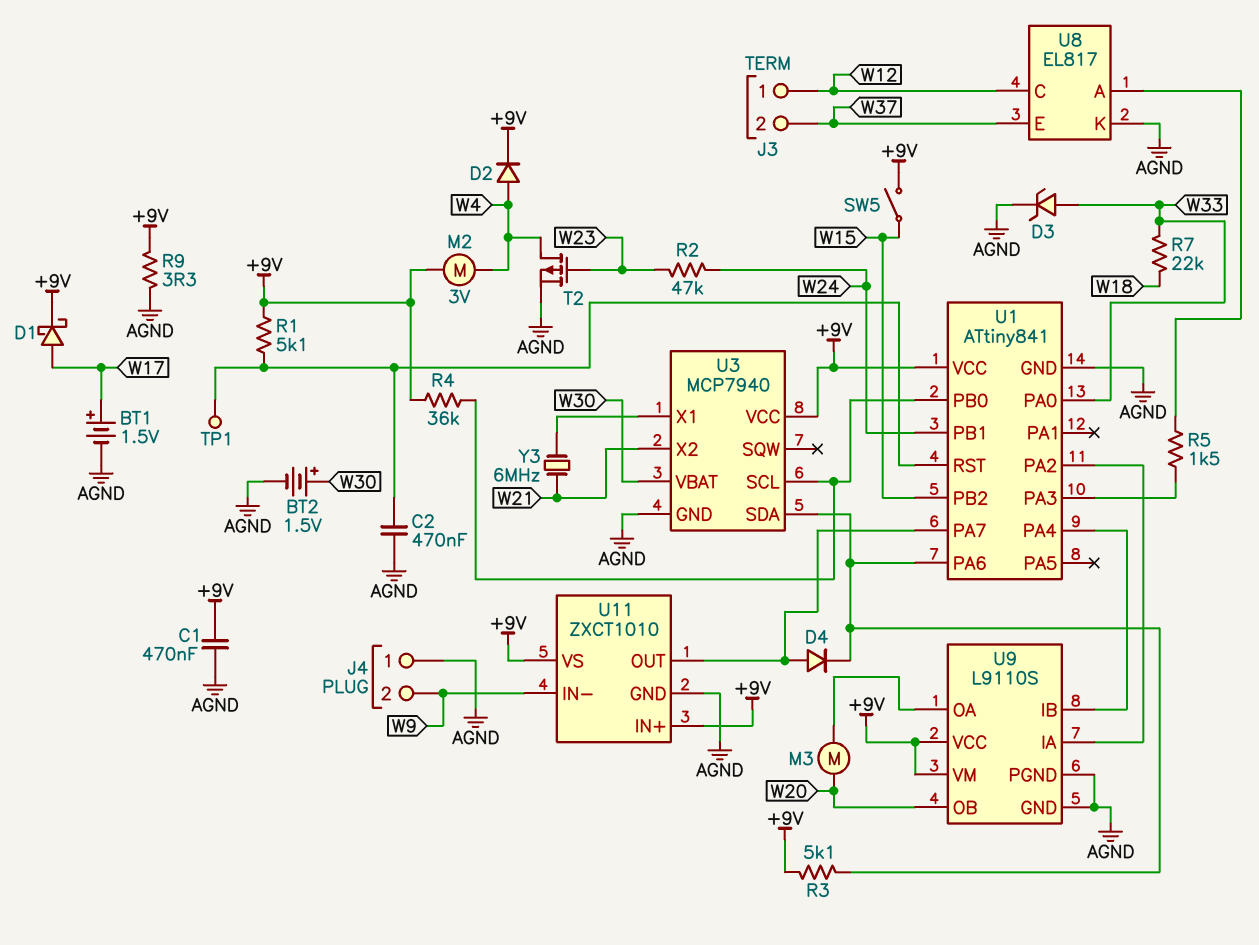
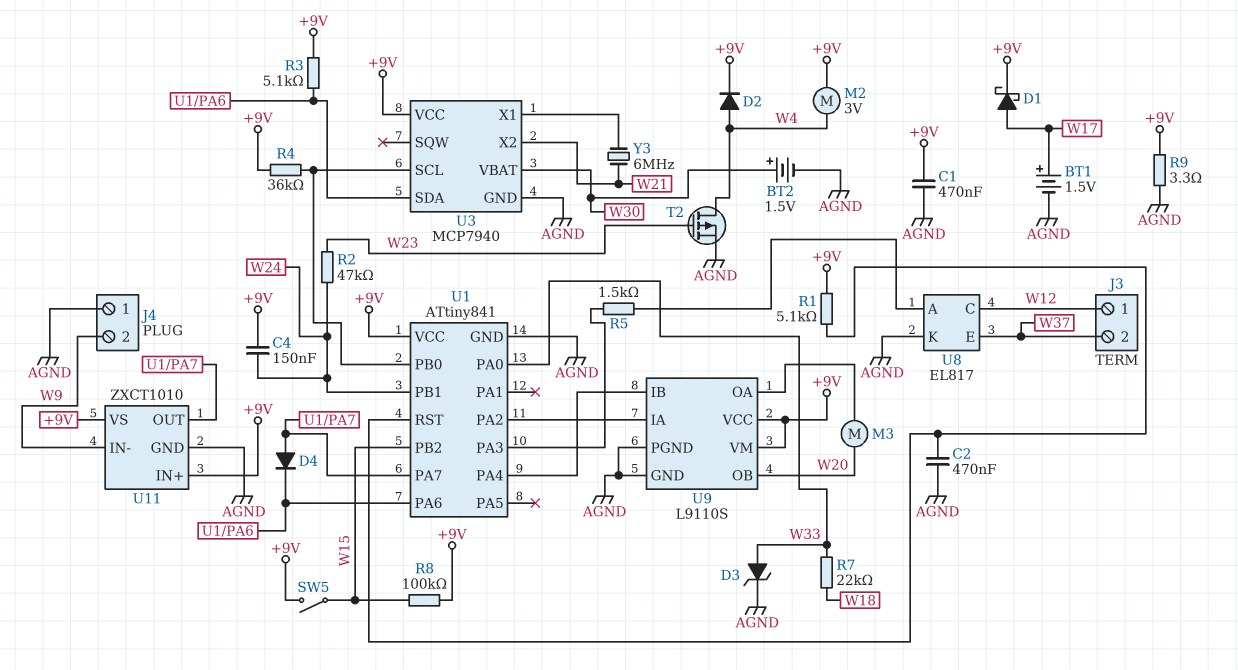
C4: none -> 150nF (+9V, W24)
R8: none -> 100k (+9V, W15)
TP1: test point (U1/RST) -> none

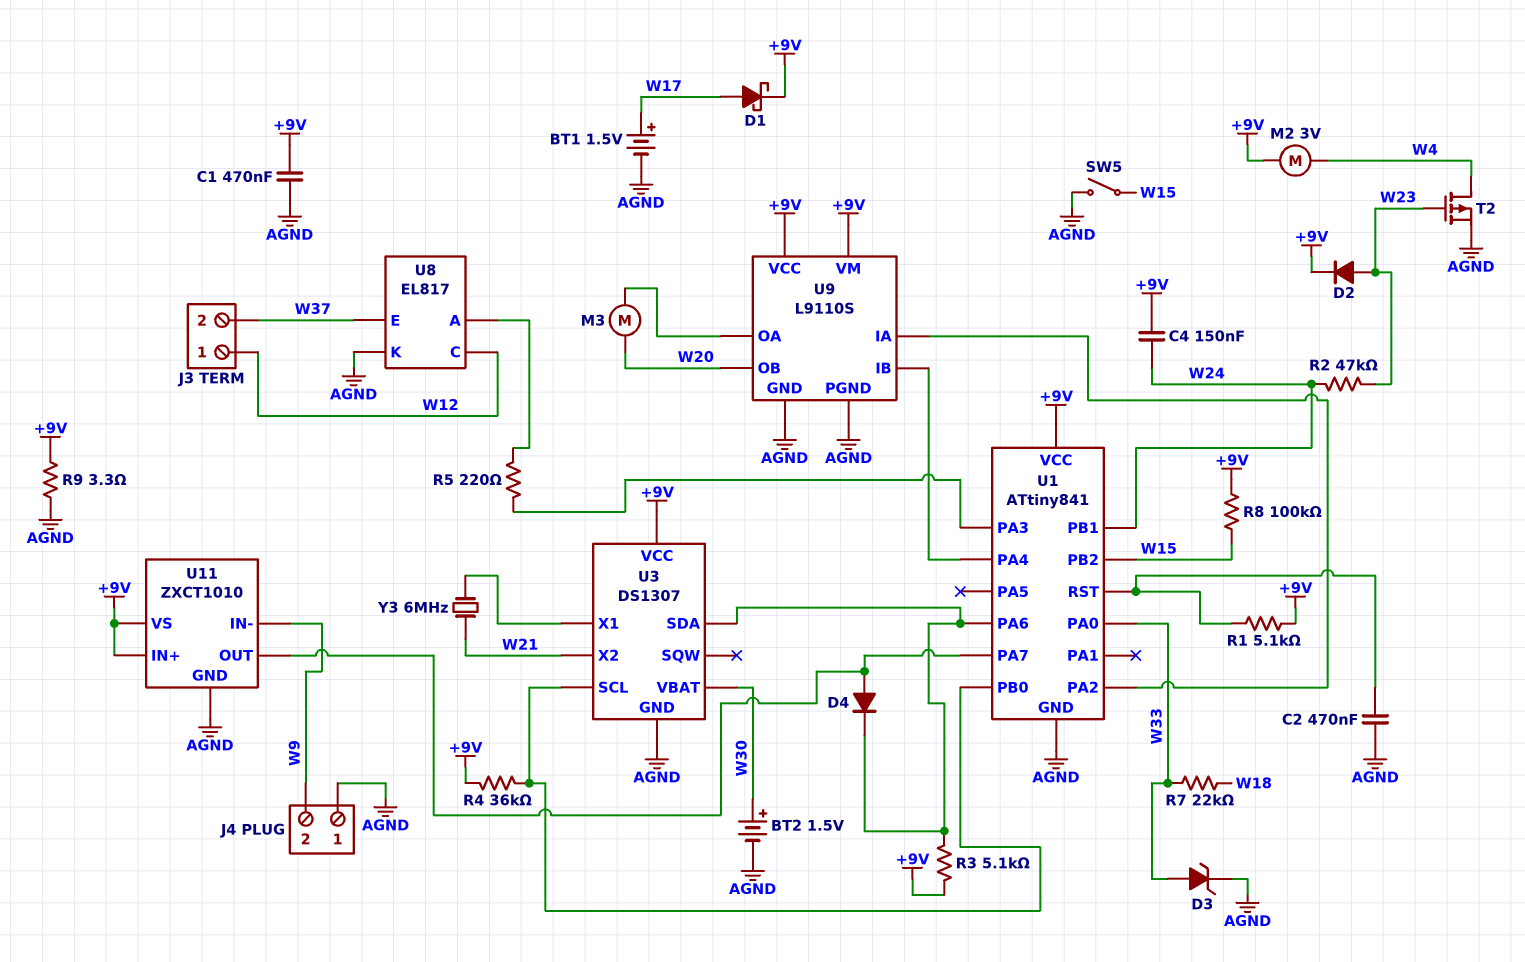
D2: diode (A W4, K +9V) -> diode (A W23, K +9V)
R5: 1.5k (U1/PA3, U8/A) -> 220 (U1/PA3, U8/A)
SW5: switch (+9V, W15) -> switch (AGND, W15)
U3: MCP7940 -> DS1307

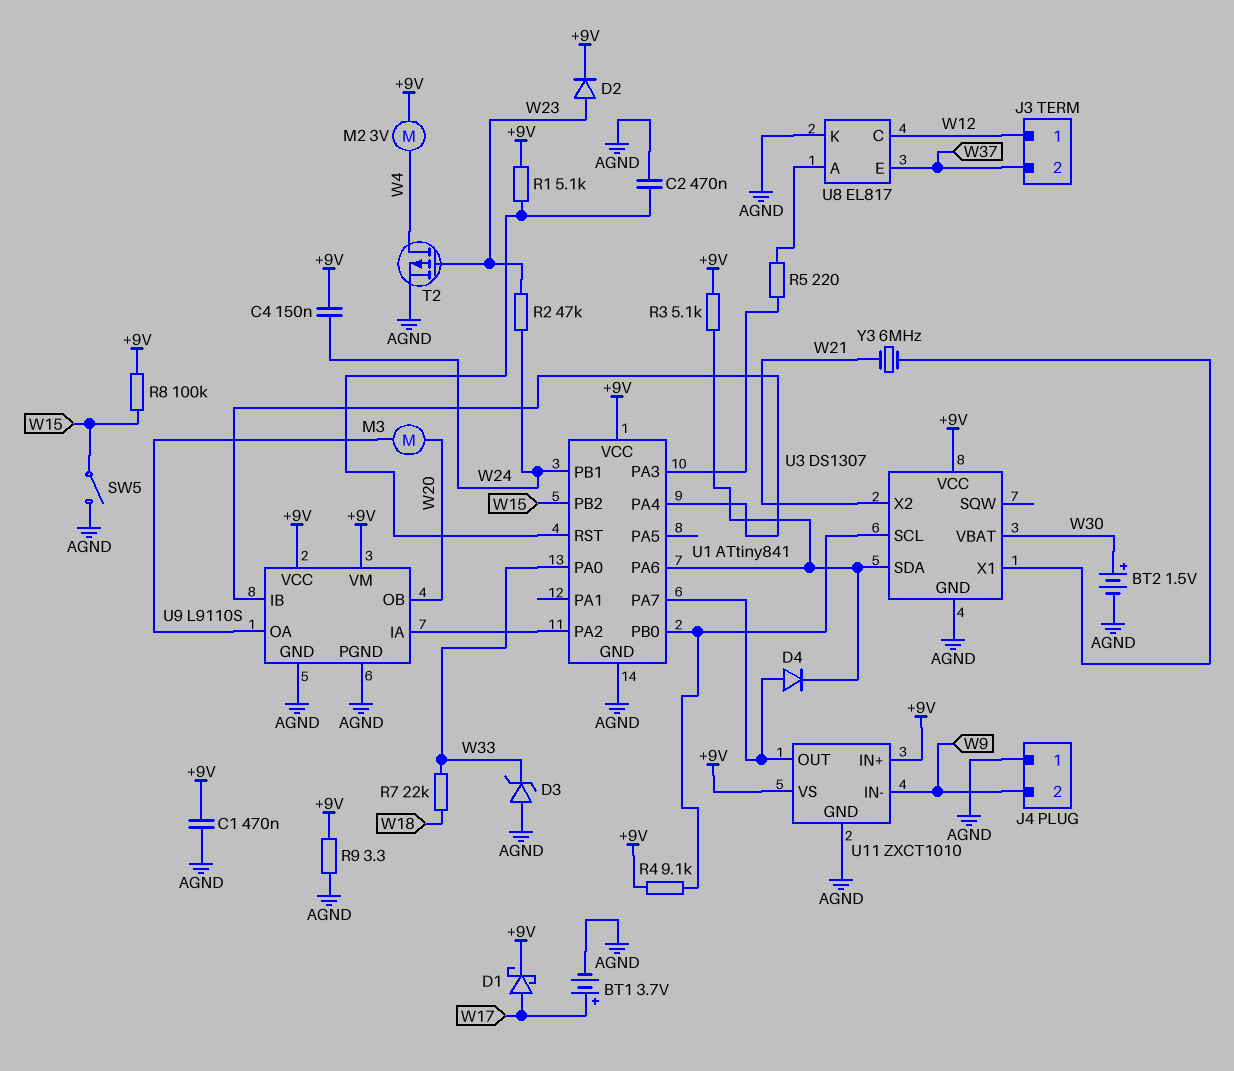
BT1: 1.5V (plus W17, minus AGND) -> 3.7V (plus W17, minus AGND)
D3: zener (A W33, K AGND) -> zener (A AGND, K W33)
R4: 36k (+9V, U1/PB0) -> 9.1k (+9V, U1/PB0)

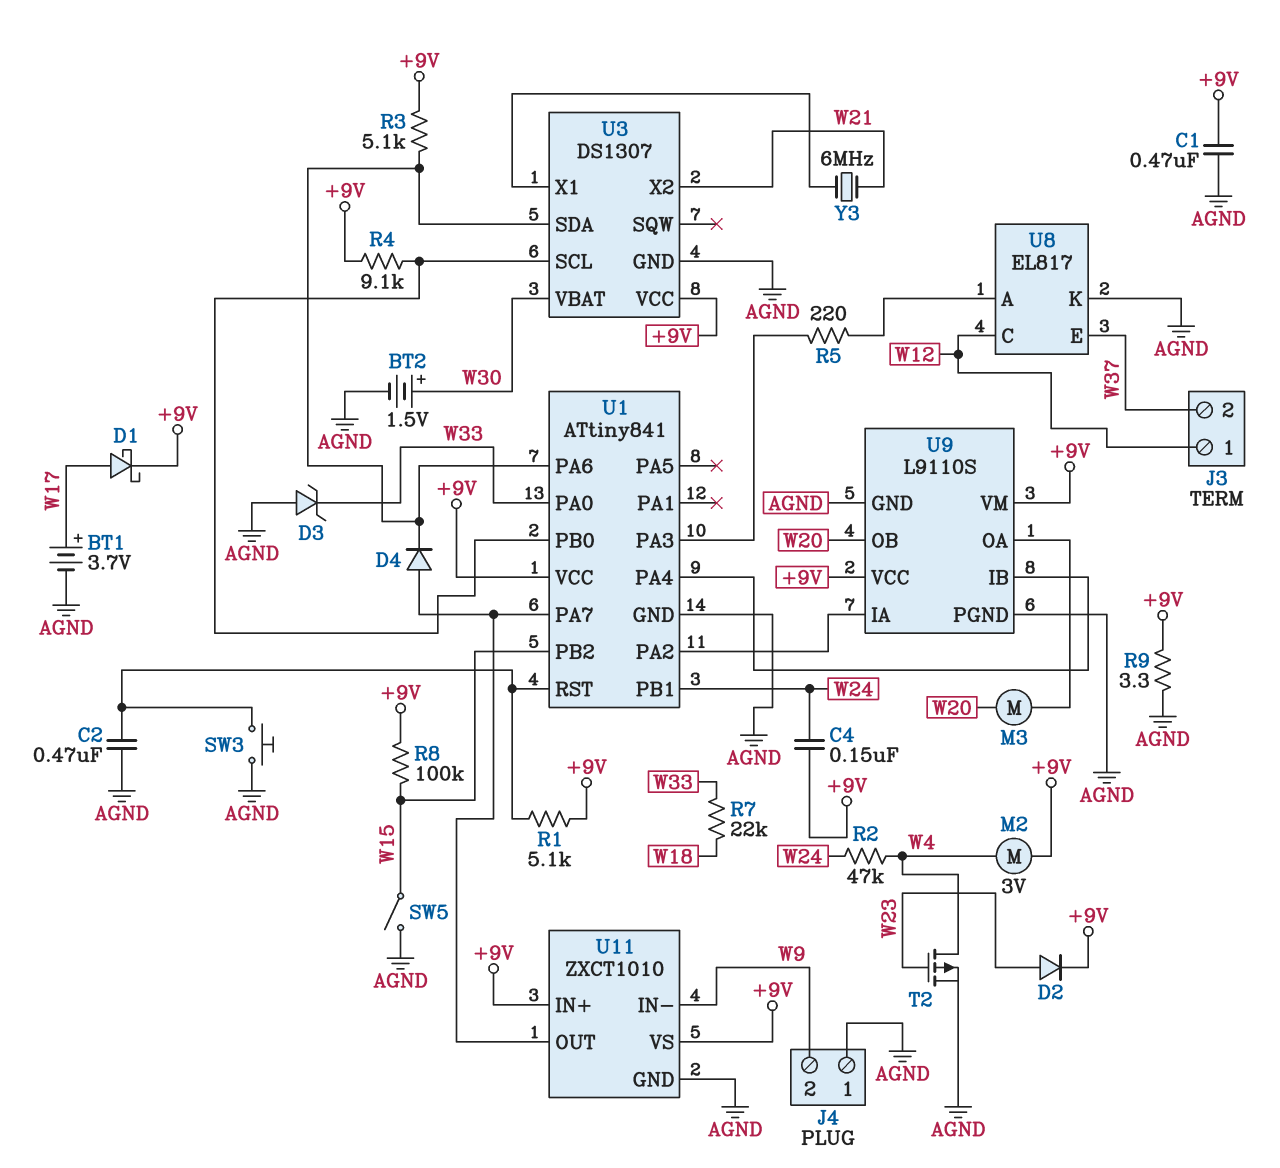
R2: 47k (W23, W24) -> 47k (W4, W24)
SW3: none -> button (AGND, U1/RST)

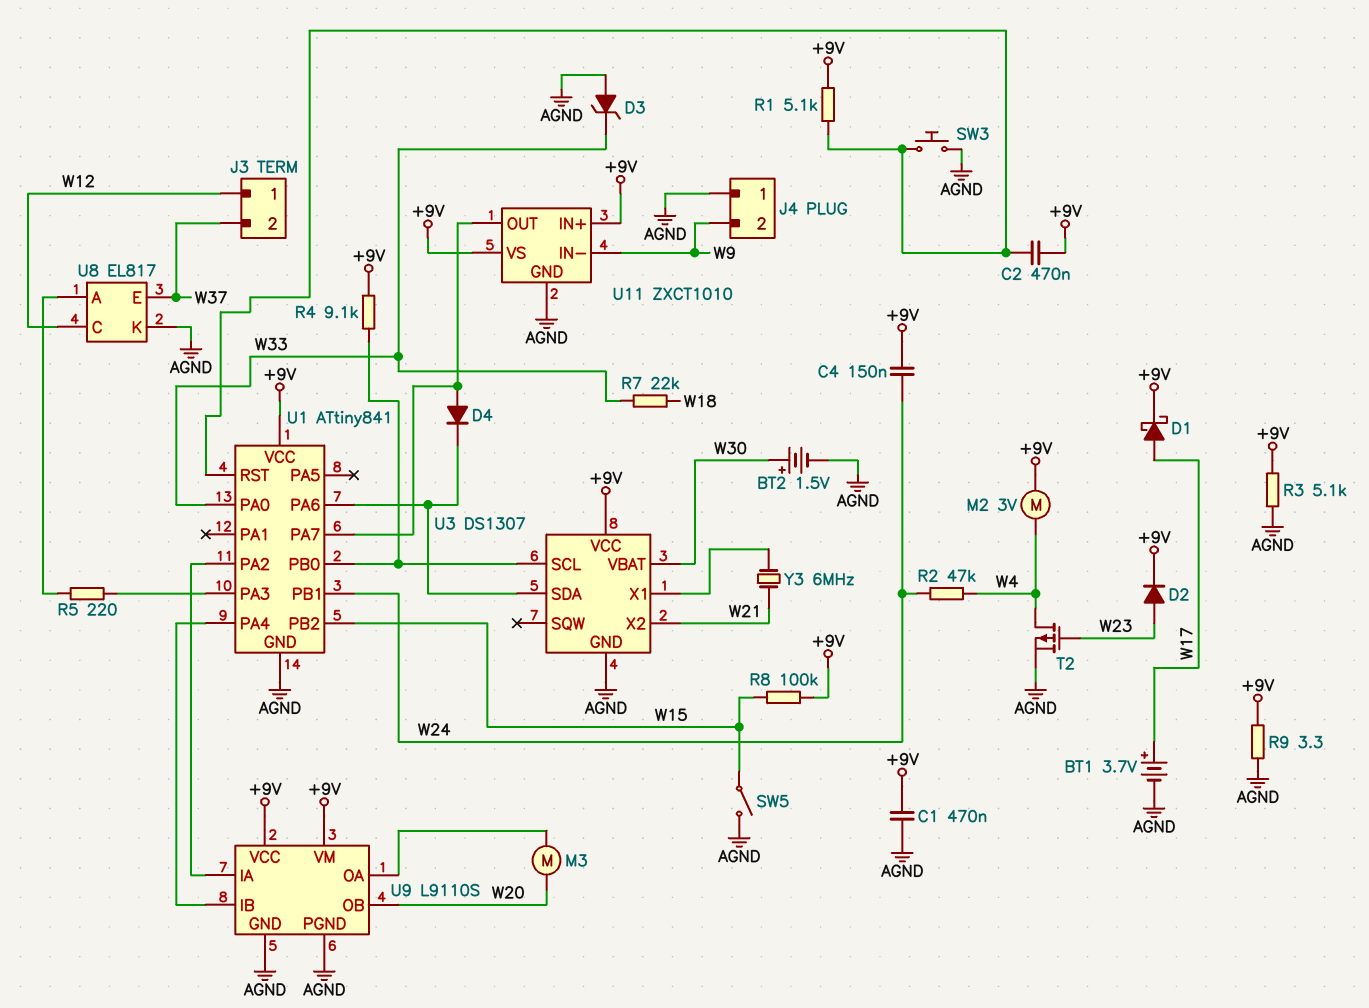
C2: 470nF (AGND, U1/RST) -> 470nF (+9V, U1/RST)
R3: 5.1k (+9V, U1/PA6) -> 5.1k (+9V, AGND)

